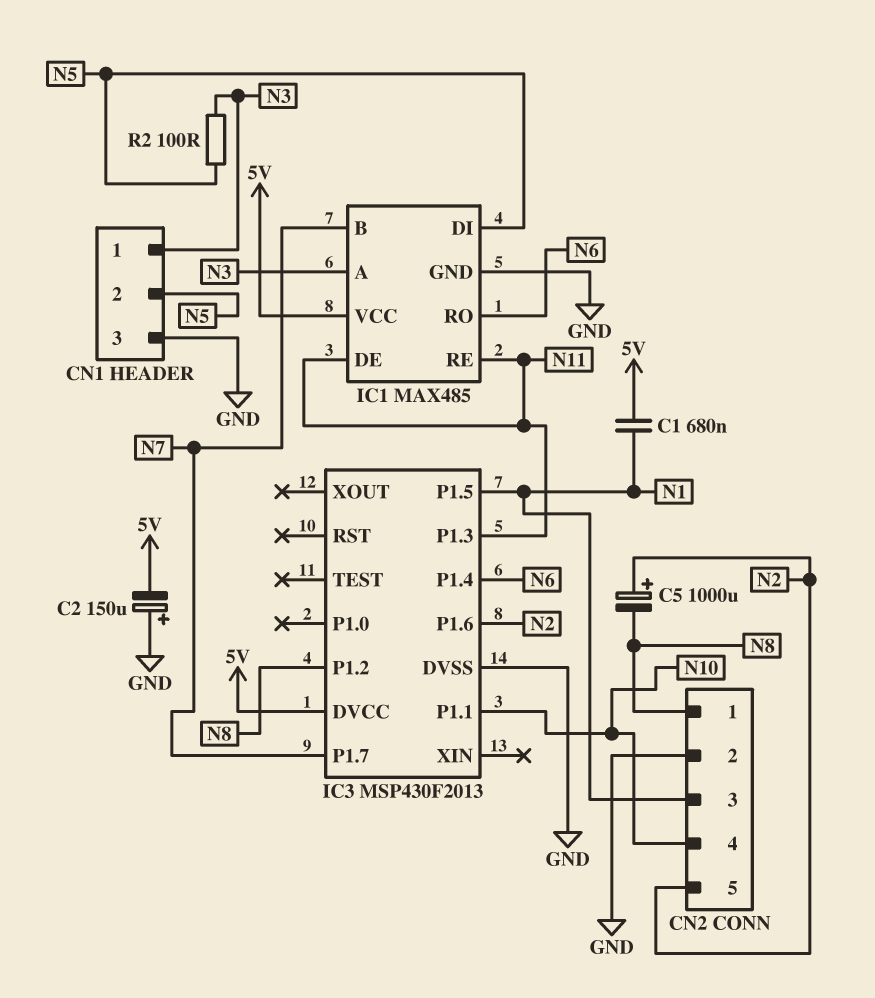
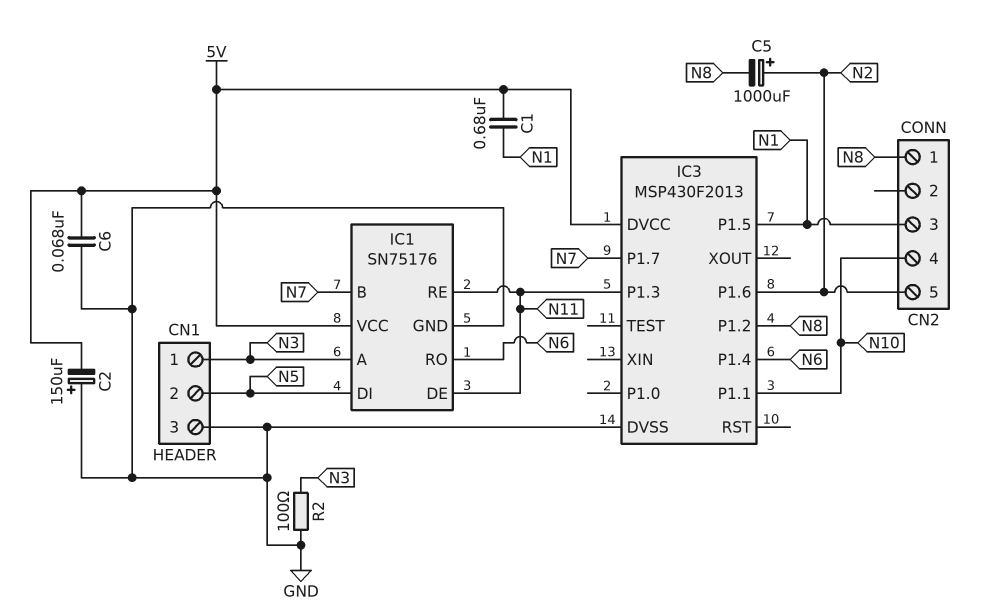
C6: none -> 68nF (5V, GND)
CN2 pin 2: GND -> none
IC1: MAX485 -> SN75176
R2: 100 (N3, N5) -> 100 (GND, N3)

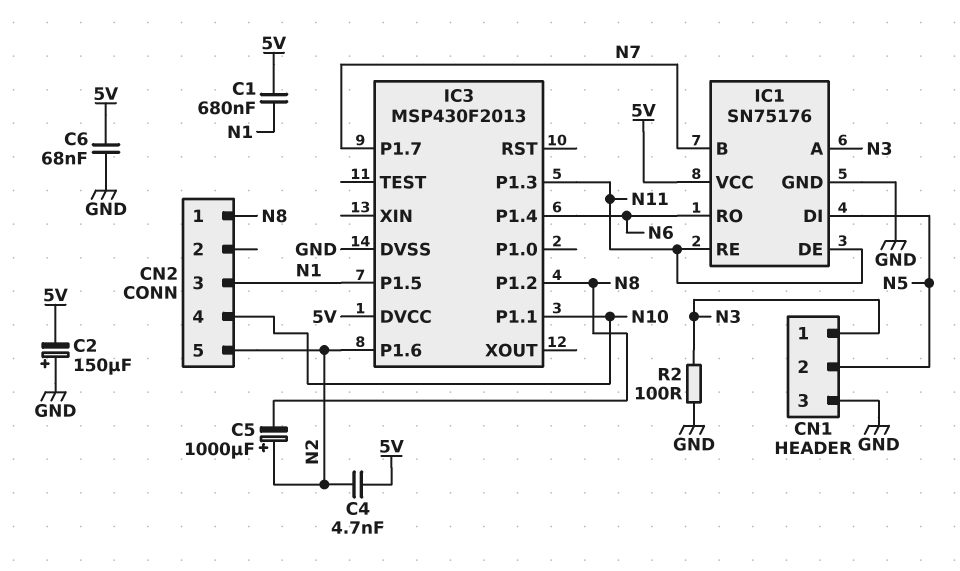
C4: none -> 4.7nF (5V, N2)

